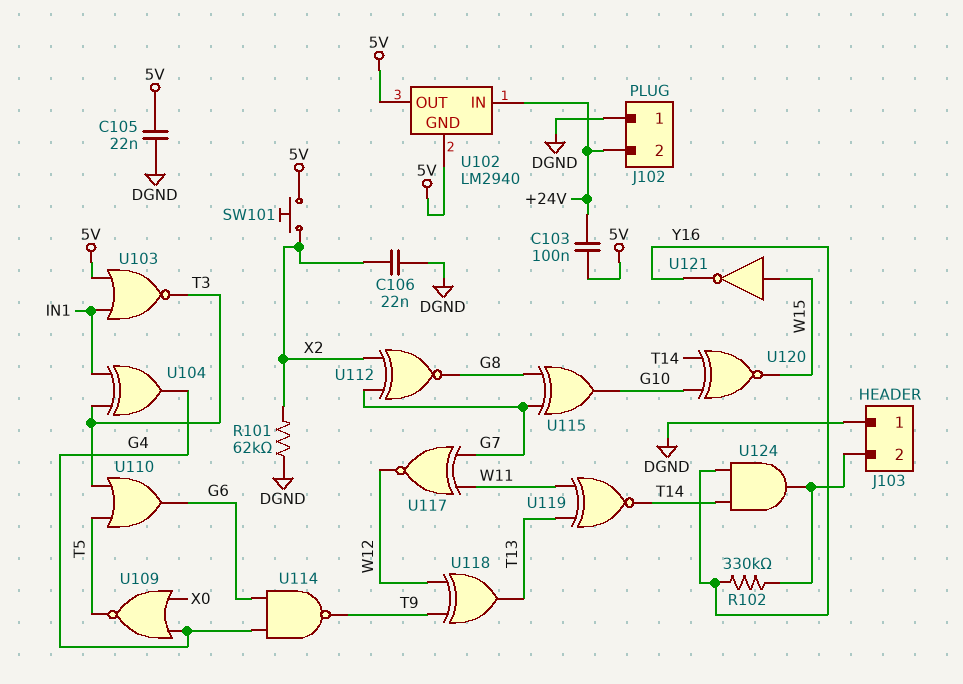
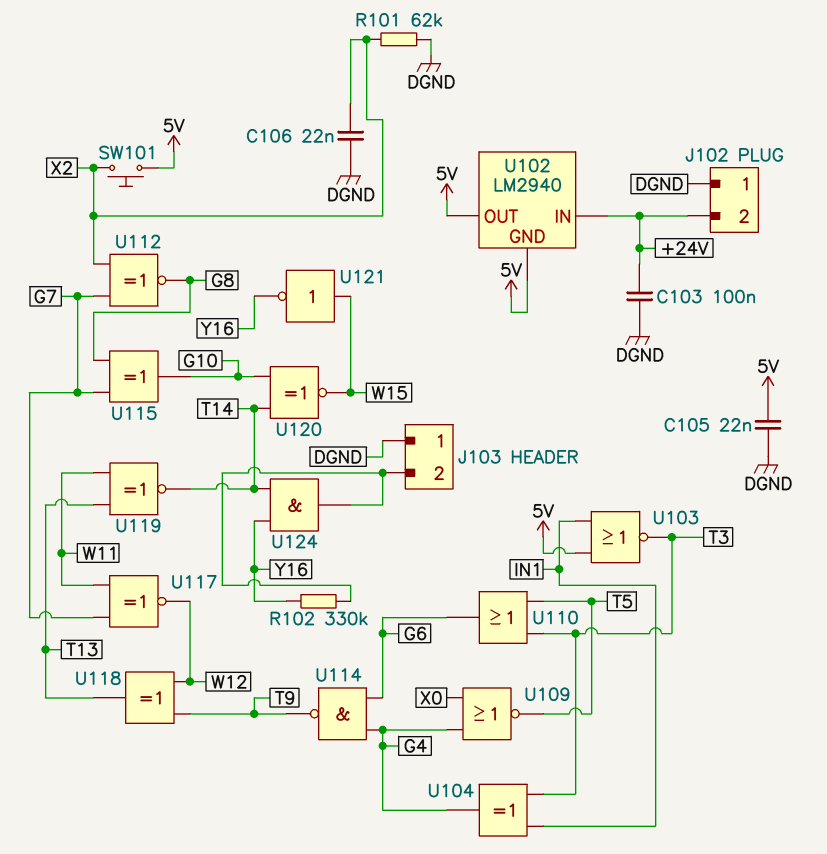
C103: 100nF (+24V, 5V) -> 100nF (+24V, DGND)

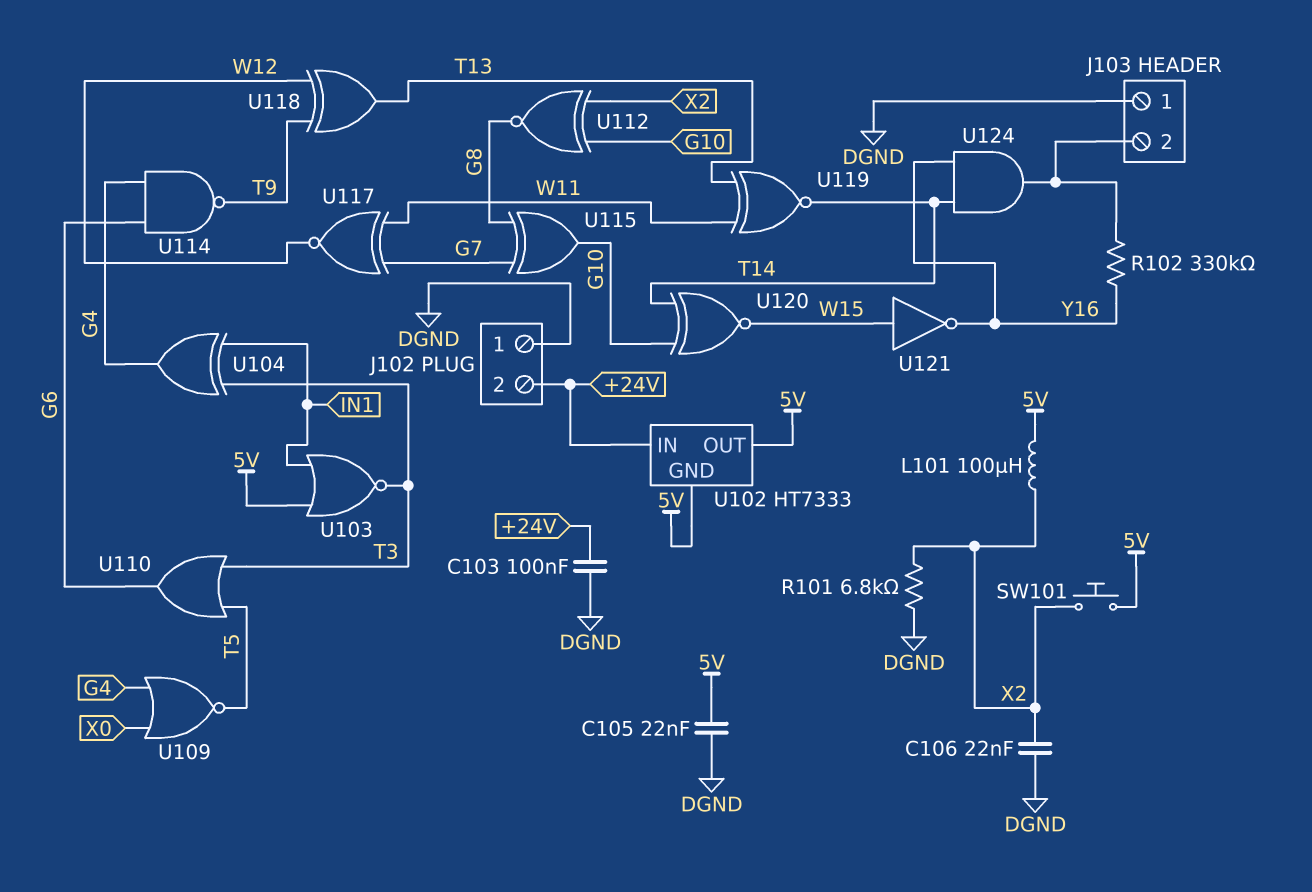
L101: none -> 100uH (5V, X2)
R101: 62k (DGND, X2) -> 6.8k (DGND, X2)
U102: LM2940 -> HT7333
U112: XNOR (in G7, in X2, out G8) -> XNOR (in G10, in X2, out G8)

